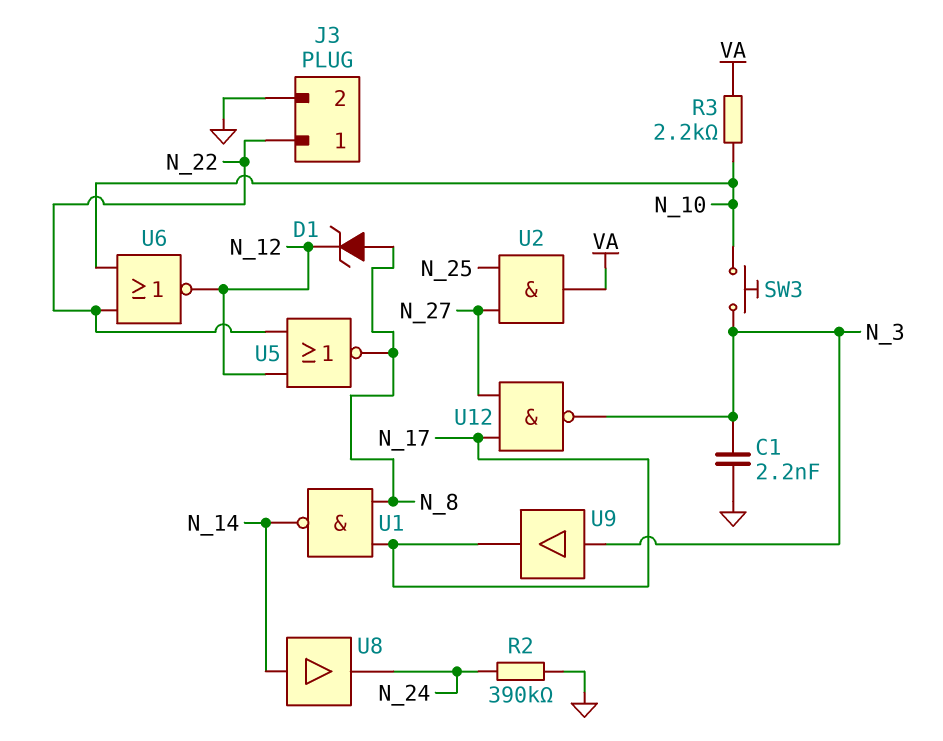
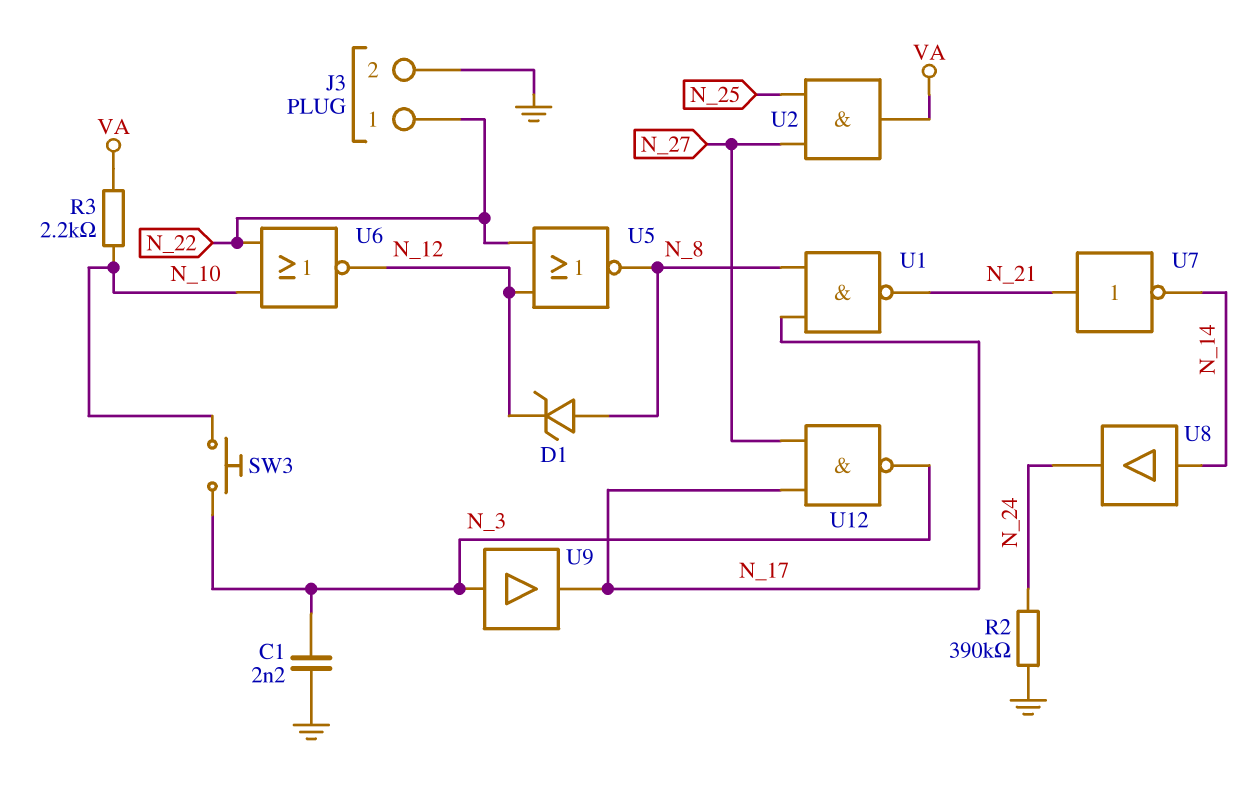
U1: NAND (in N_8, in N_17, out N_14) -> NAND (in N_8, in N_17, out N_21)
U7: none -> NOT (in N_21, out N_14)

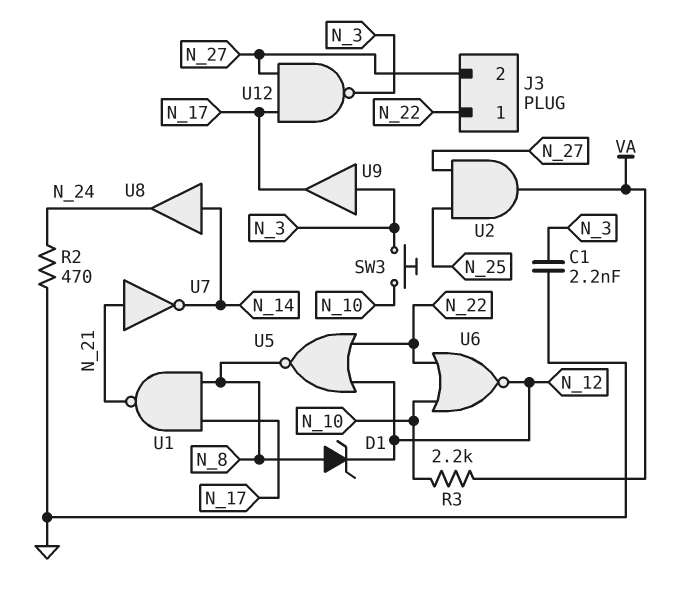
J3 pin 2: GND -> N_27
R2: 390k (GND, N_24) -> 470 (GND, N_24)

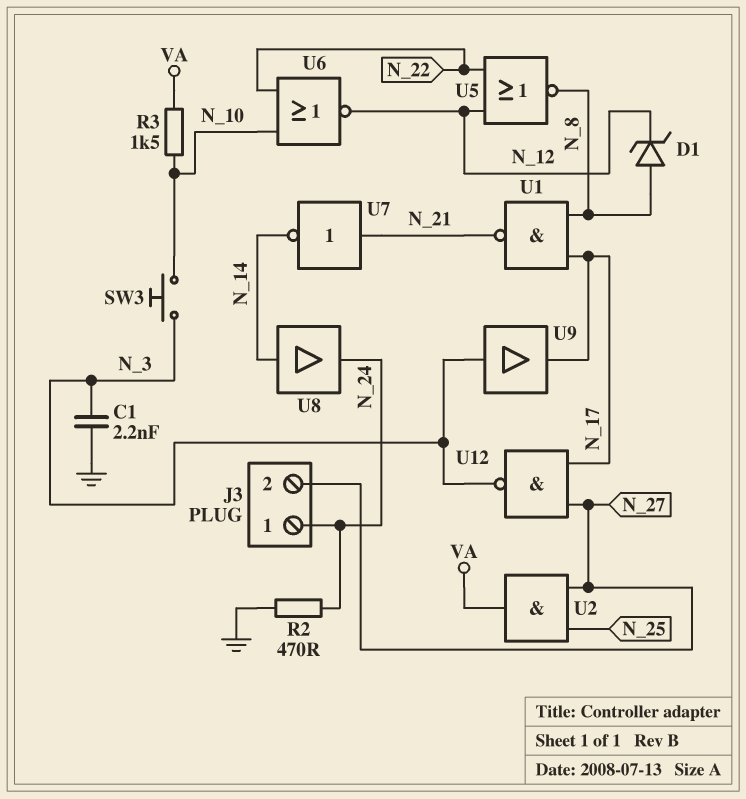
J3 pin 1: N_22 -> N_24
R3: 2.2k (N_10, VA) -> 1.5k (N_10, VA)

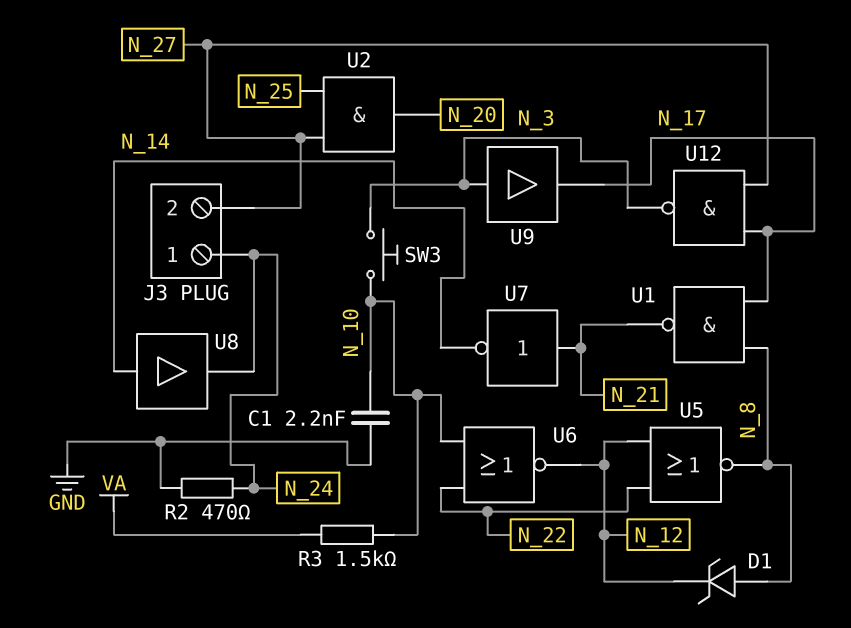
C1: 2.2nF (GND, N_3) -> 2.2nF (GND, N_10)
U2: AND (in N_25, in N_27, out VA) -> AND (in N_25, in N_27, out N_20)

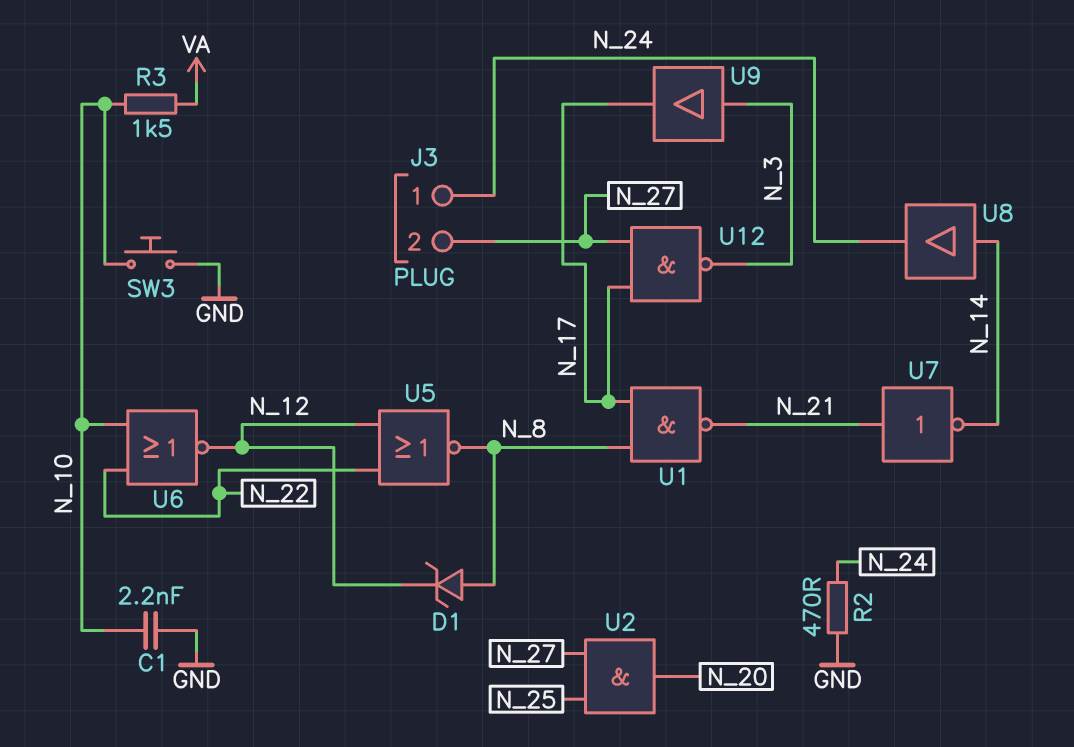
SW3: button (N_3, N_10) -> button (GND, N_10)

